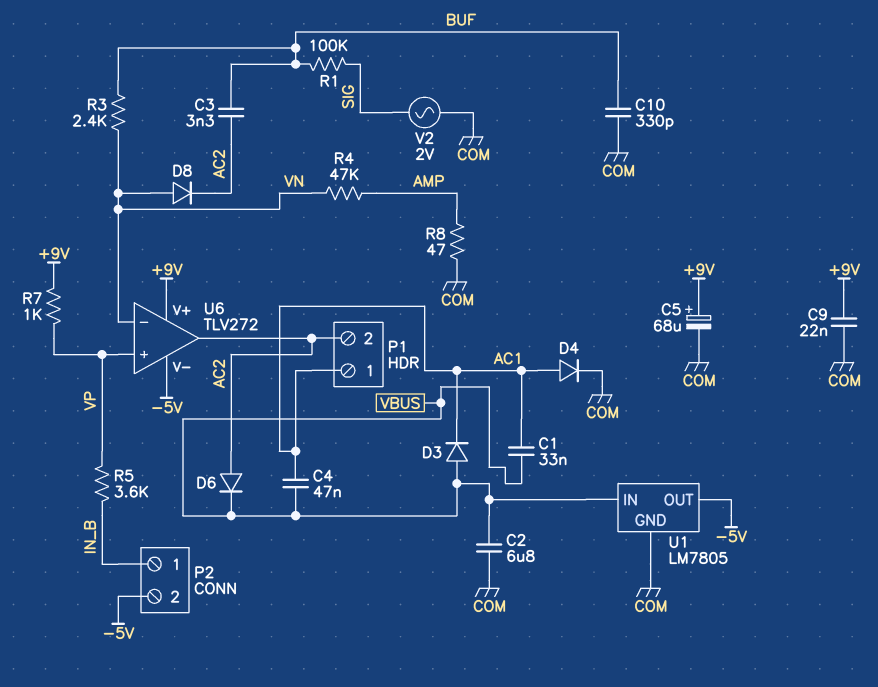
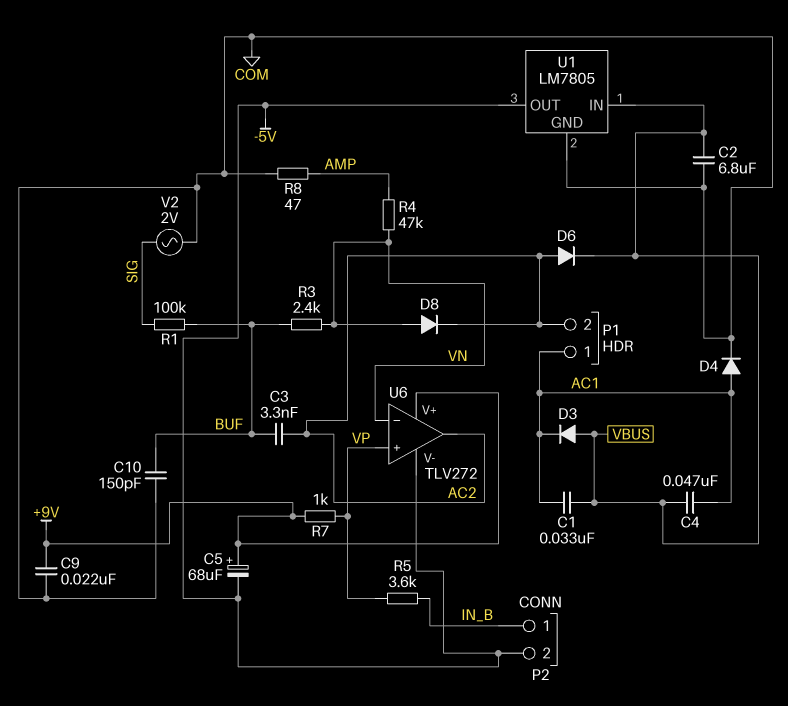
C5: 68uF (plus +9V, minus COM) -> 68uF (plus +9V, minus -5V)
C10: 330pF (BUF, COM) -> 150pF (BUF, COM)

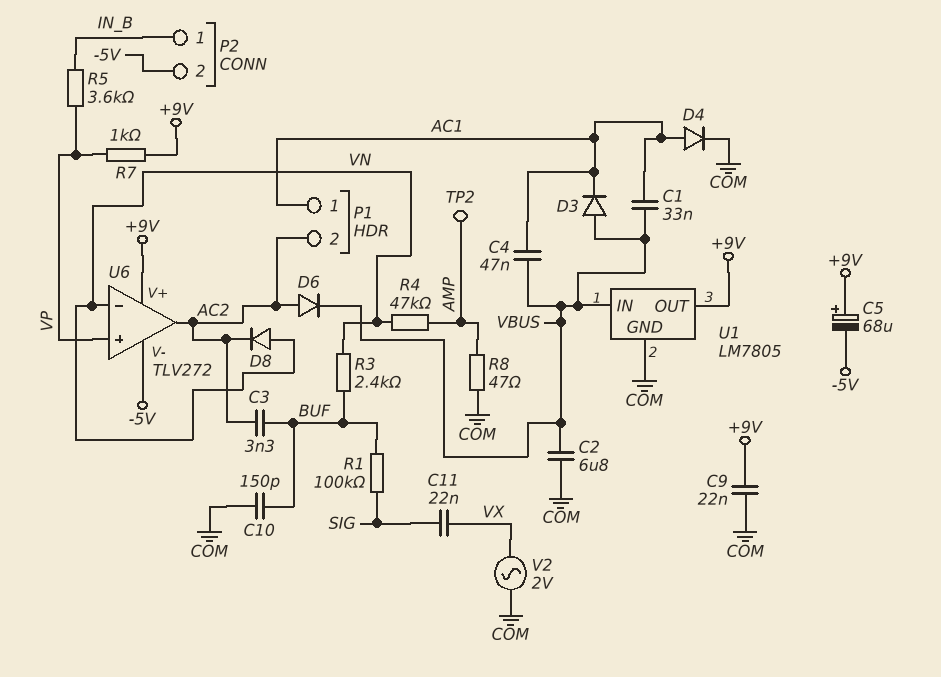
C11: none -> 22nF (SIG, VX)
TP2: none -> test point (AMP)
U1 pin OUT: -5V -> +9V
V2: AC 2V (COM, SIG) -> AC 2V (COM, VX)

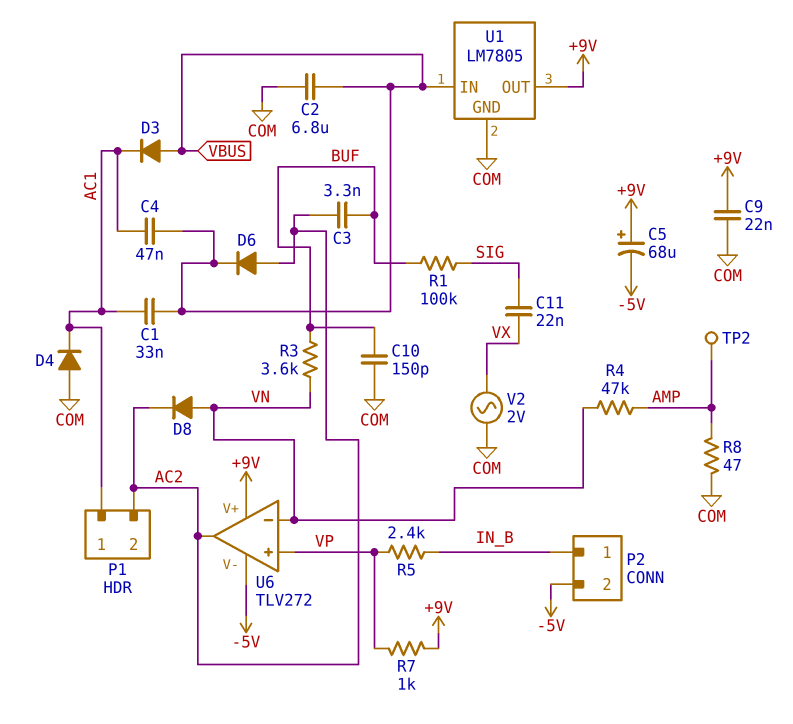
D4: diode (A AC1, K COM) -> diode (A COM, K AC1)
R3: 2.4k (BUF, VN) -> 3.6k (BUF, VN)
R5: 3.6k (IN_B, VP) -> 2.4k (IN_B, VP)

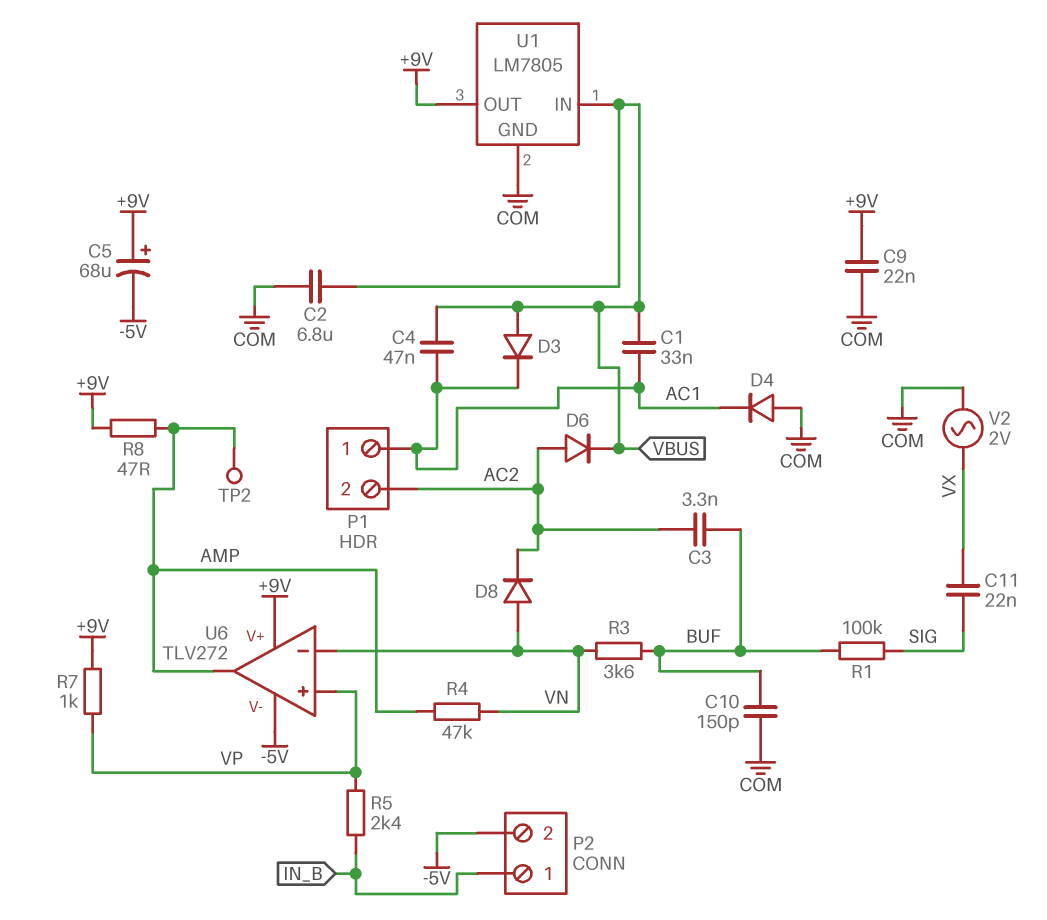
R8: 47 (AMP, COM) -> 47 (+9V, AMP)
U6 pin out: AC2 -> AMP

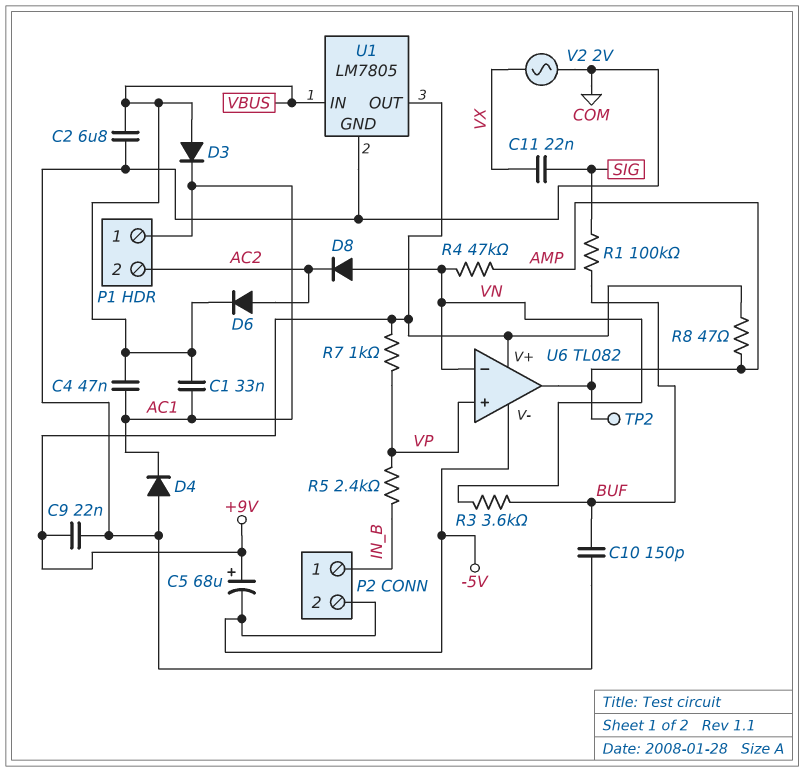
C3: 3.3nF (AC2, BUF) -> none
U6: TLV272 -> TL082

